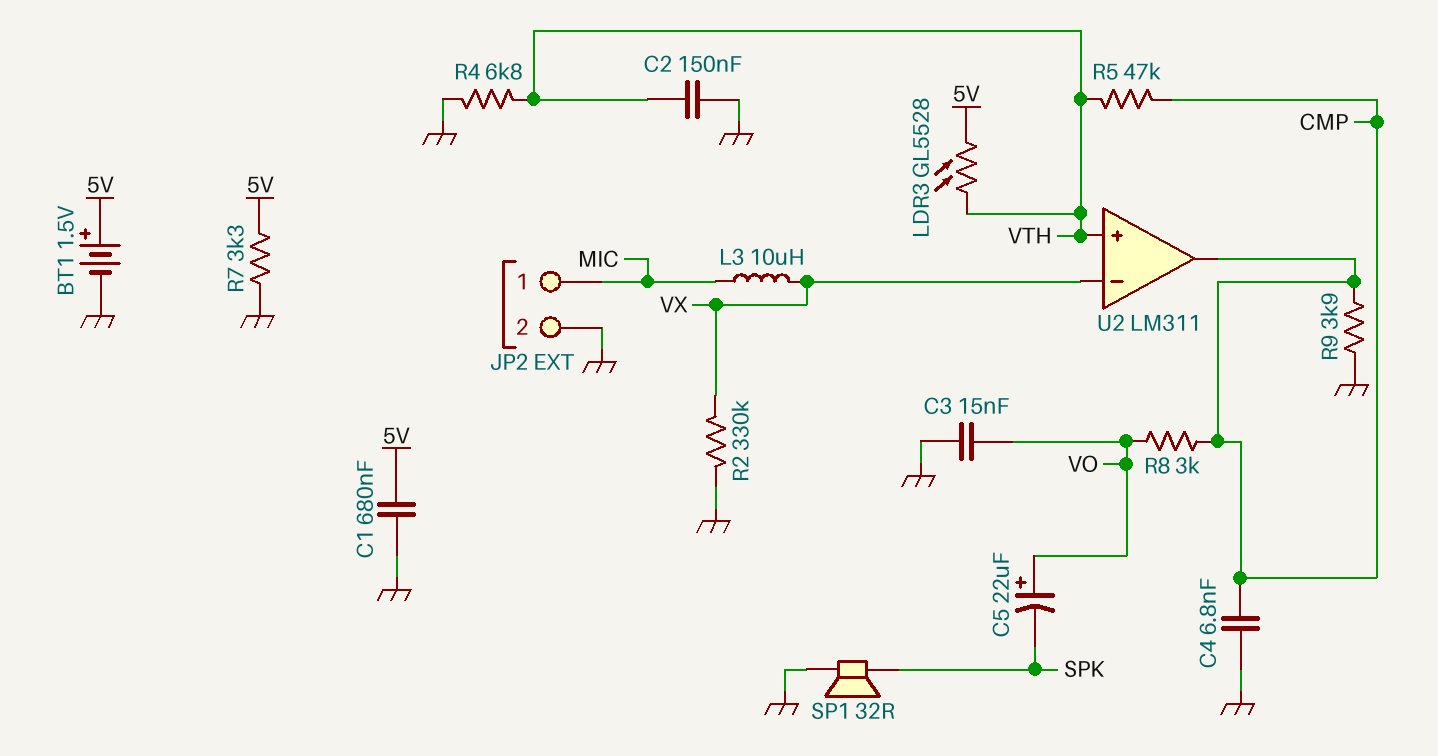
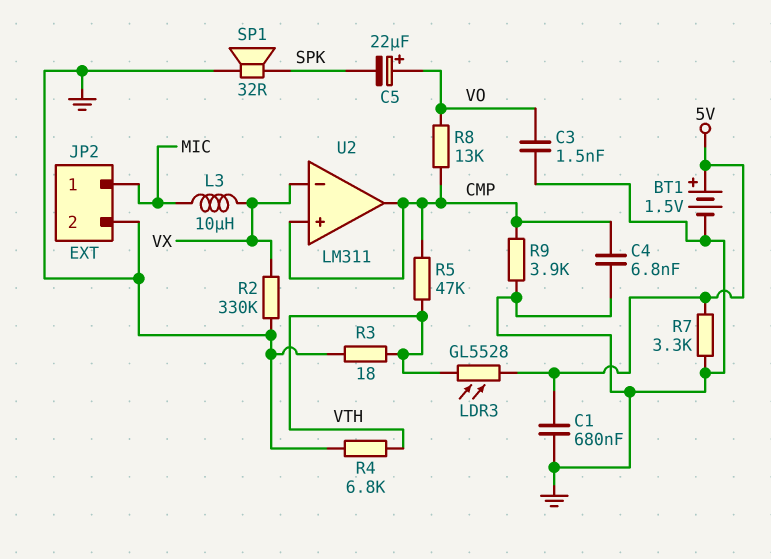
C2: 150nF (GND, VTH) -> none
C3: 15nF (GND, VO) -> 1.5nF (GND, VO)
R3: none -> 18 (GND, VTH)
R8: 3k (CMP, VO) -> 13k (CMP, VO)
U2 pin in+: VTH -> CMP

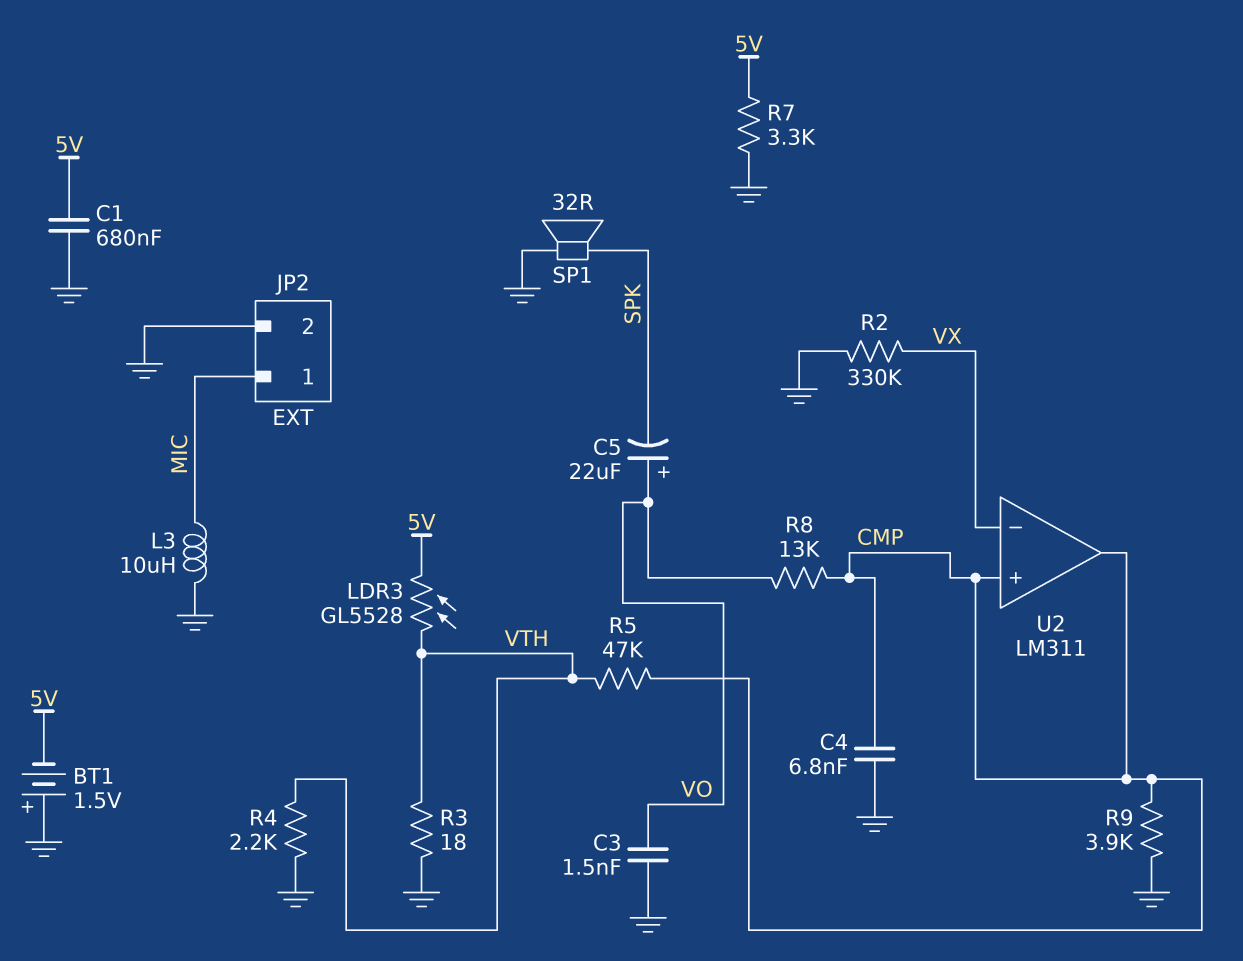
BT1: 1.5V (plus 5V, minus GND) -> 1.5V (plus GND, minus 5V)
L3: 10uH (MIC, VX) -> 10uH (GND, MIC)
R4: 6.8k (GND, VTH) -> 2.2k (GND, VTH)

